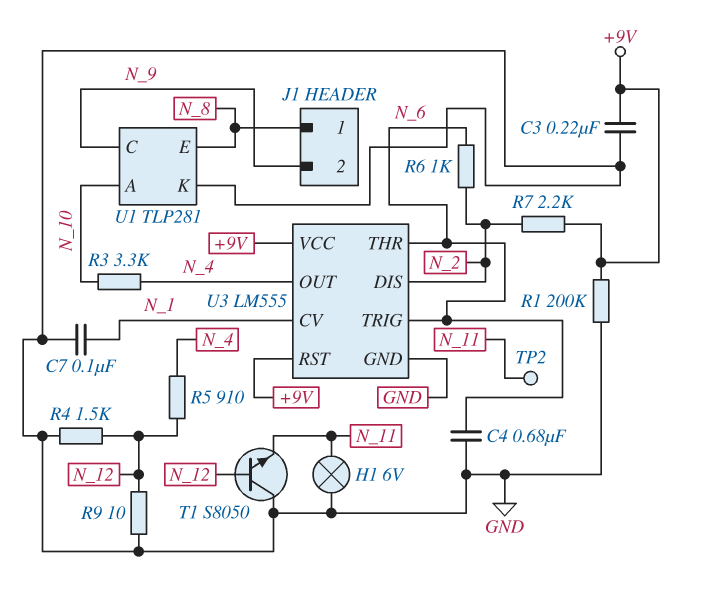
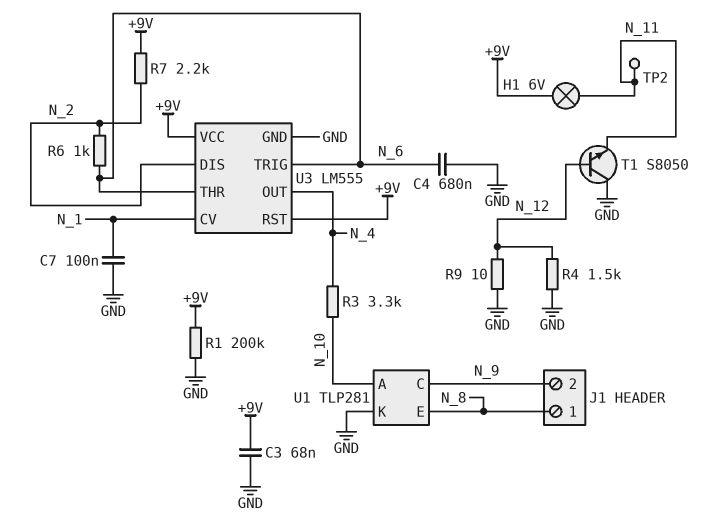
C3: 220nF (+9V, GND) -> 68nF (+9V, GND)
H1: lamp 6V (GND, N_11) -> lamp 6V (+9V, N_11)
R5: 910 (N_4, N_12) -> none

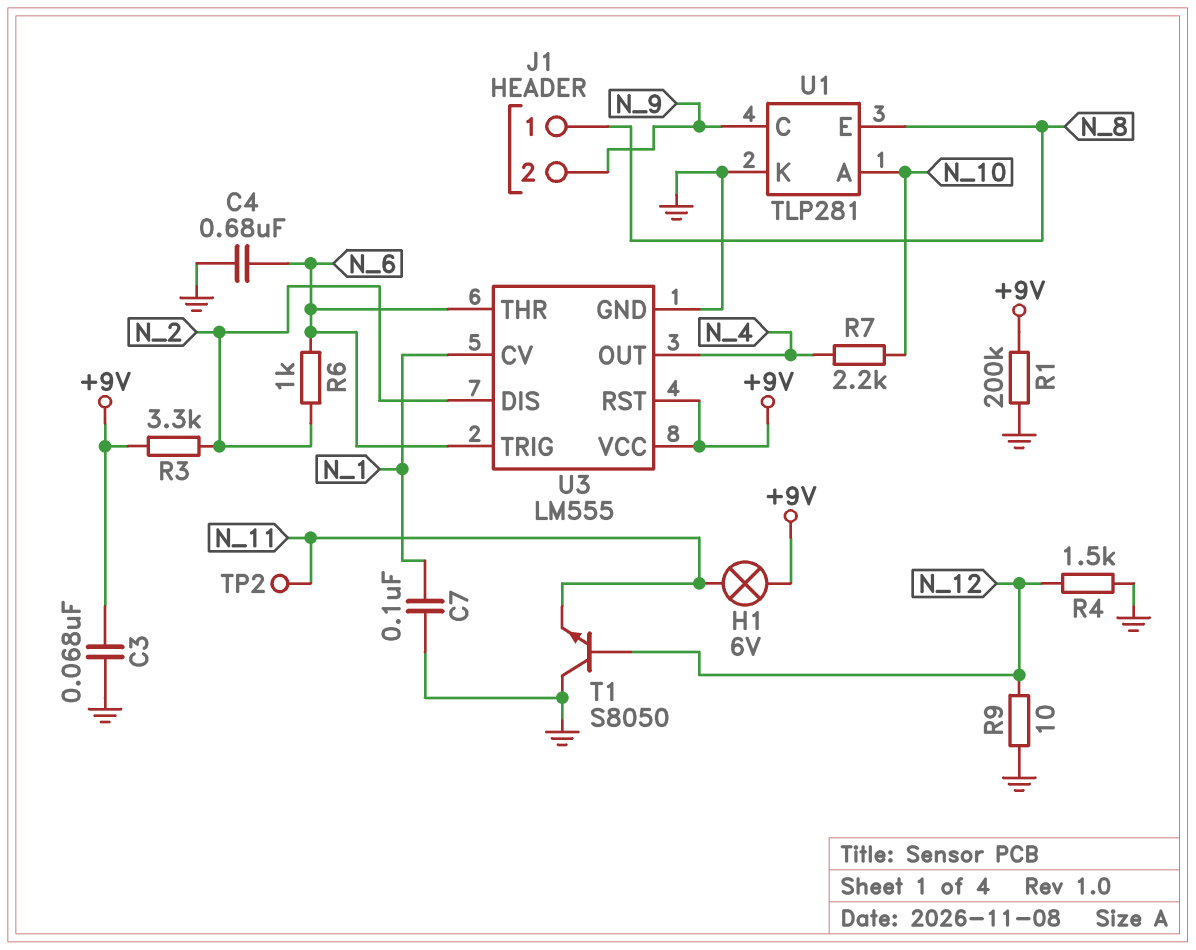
R3: 3.3k (N_4, N_10) -> 3.3k (+9V, N_2)
R7: 2.2k (+9V, N_2) -> 2.2k (N_4, N_10)

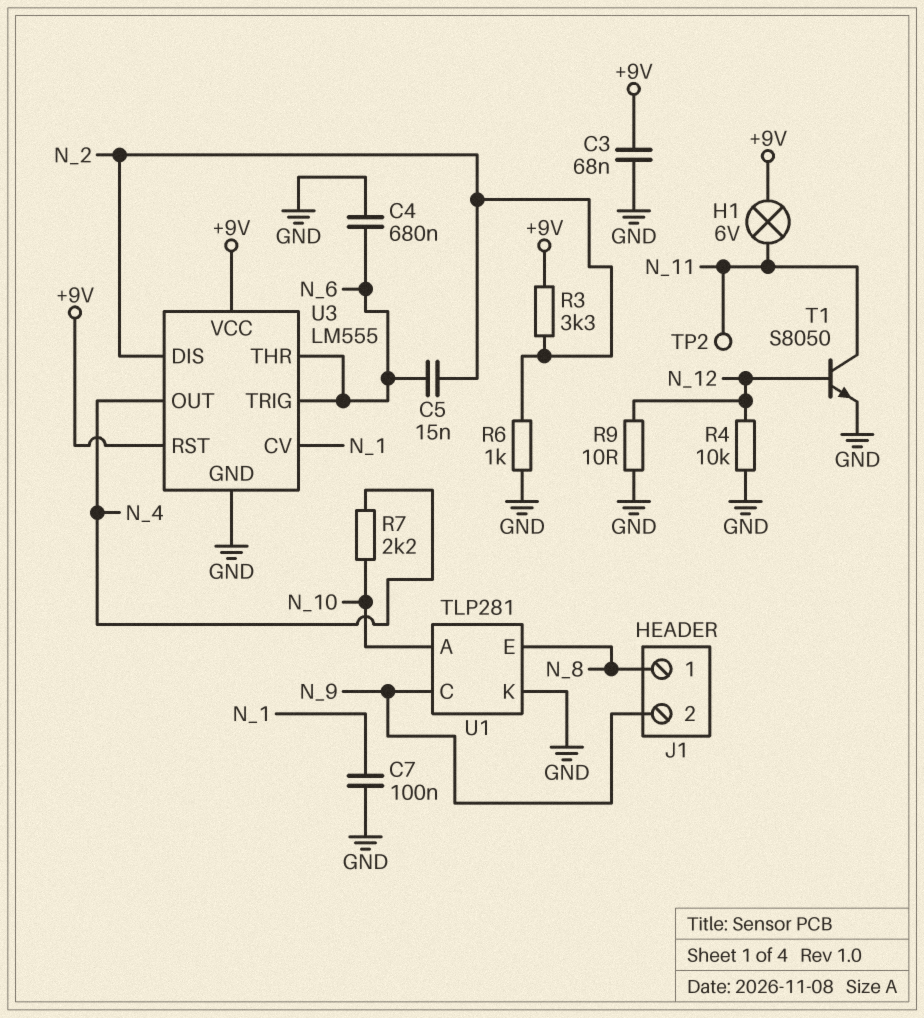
C5: none -> 15nF (N_2, N_6)
R1: 200k (+9V, GND) -> none
R4: 1.5k (GND, N_12) -> 10k (GND, N_12)
R6: 1k (N_2, N_6) -> 1k (GND, N_2)
T1: NPN S8050 (B N_12, C GND, E N_11) -> NPN S8050 (B N_12, C N_11, E GND)

